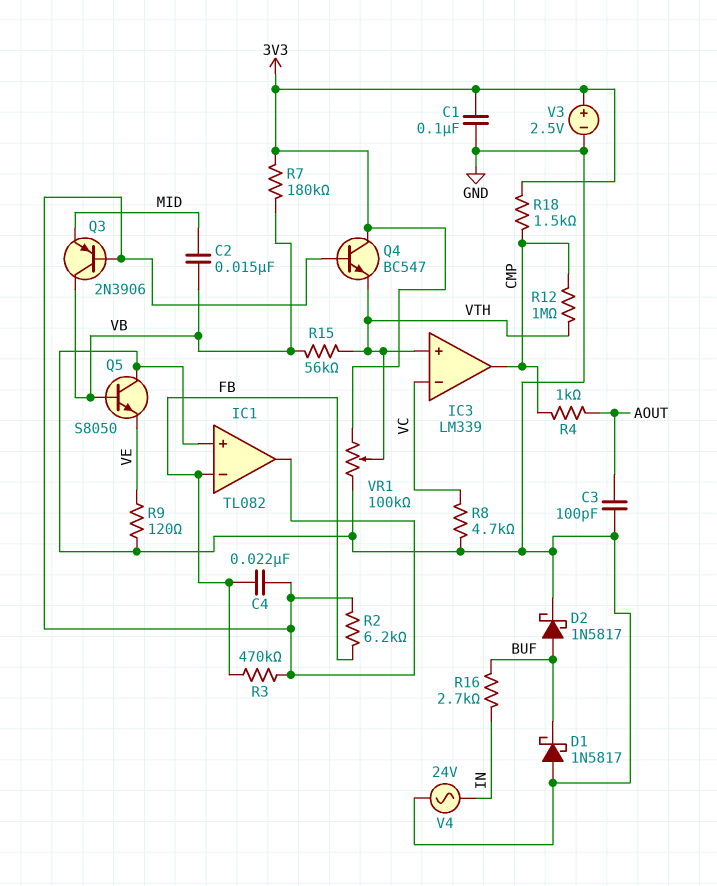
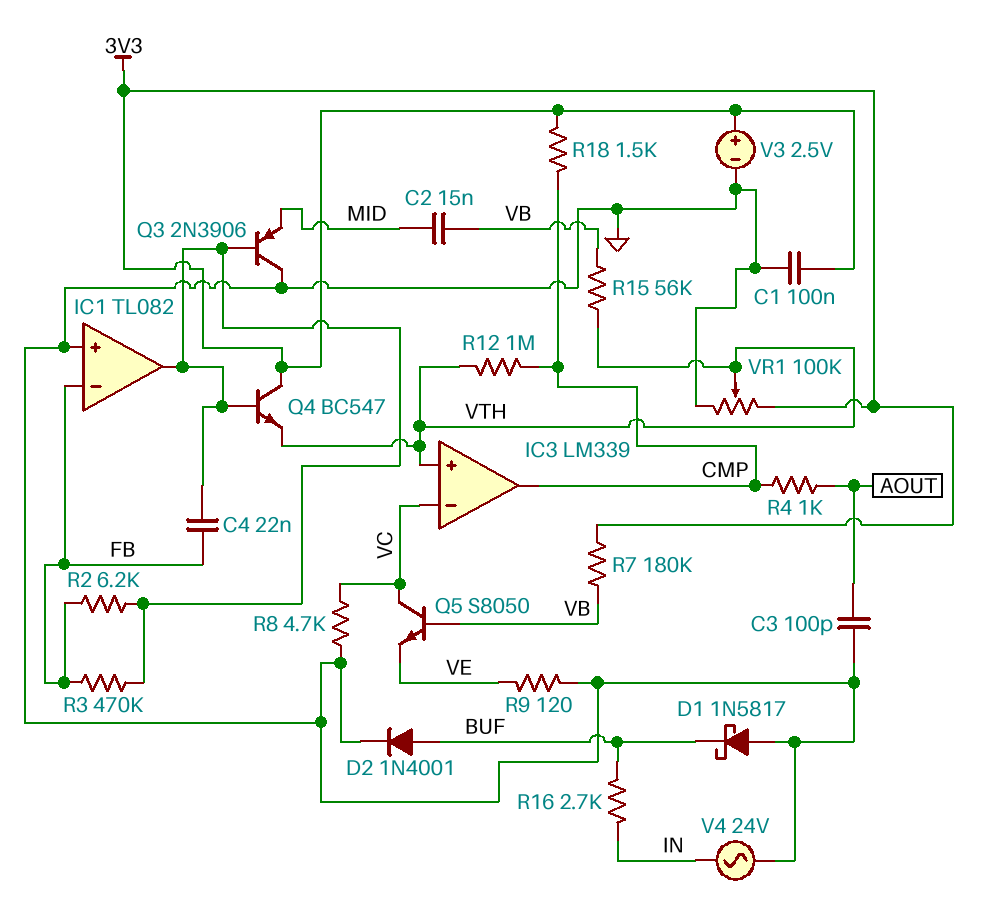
D2: schottky 1N5817 (A BUF, K GND) -> diode 1N4001 (A BUF, K GND)
Q3: PNP 2N3906 (B IC1/out, C VB, E MID) -> PNP 2N3906 (B IC1/out, C GND, E MID)
Q5: NPN S8050 (B VB, C GND, E VE) -> NPN S8050 (B VB, C VC, E VE)

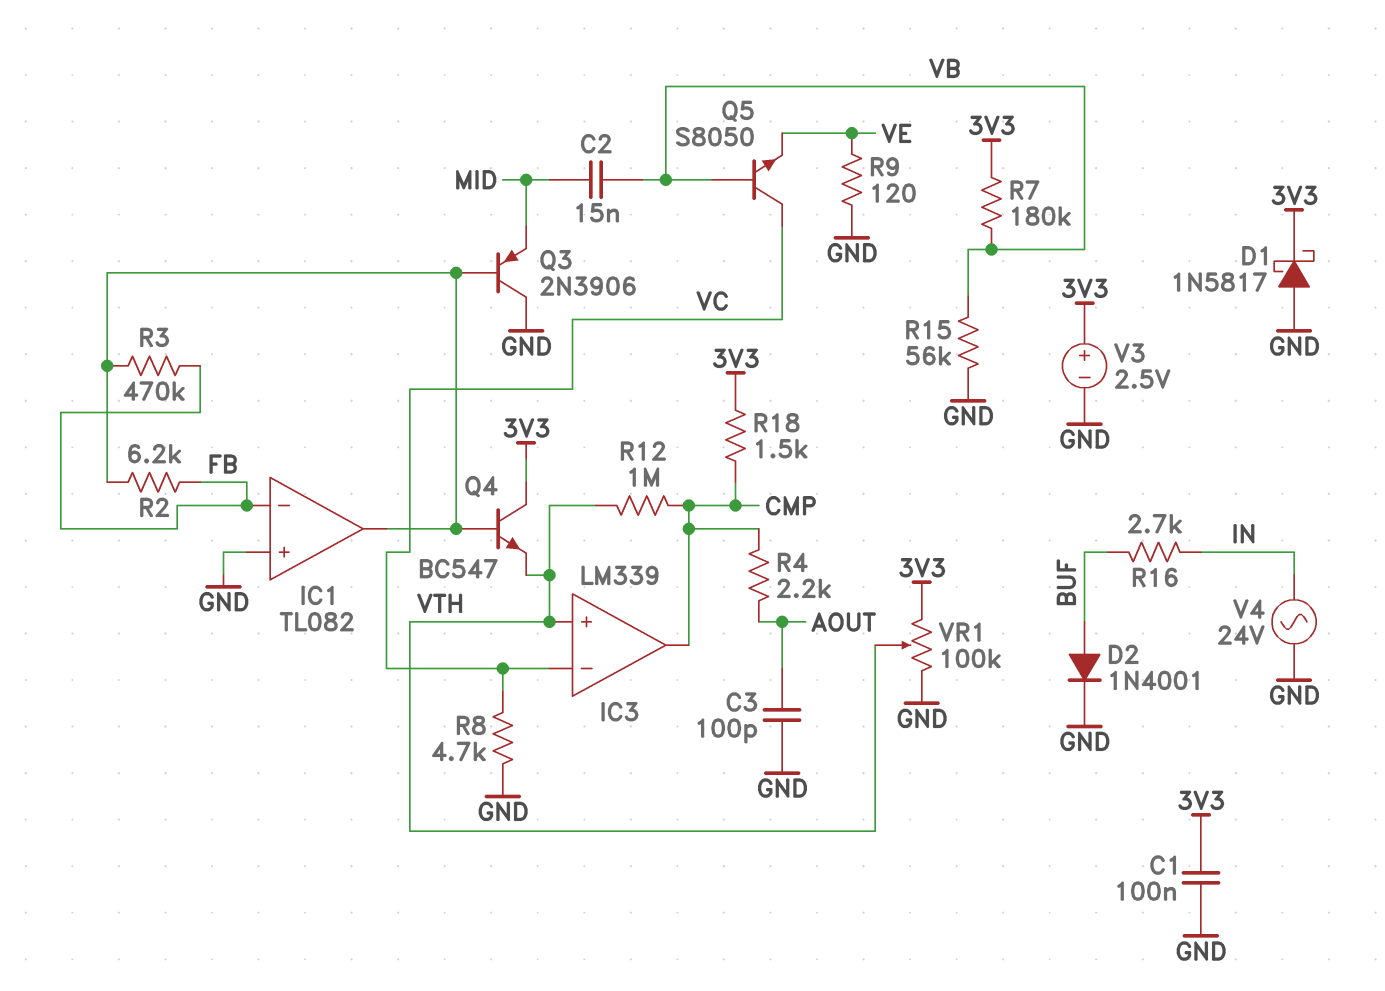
C4: 22nF (FB, IC1/out) -> none
D1: schottky 1N5817 (A GND, K BUF) -> schottky 1N5817 (A GND, K 3V3)
R4: 1k (AOUT, CMP) -> 2.2k (AOUT, CMP)
R15: 56k (VB, VTH) -> 56k (GND, VB)

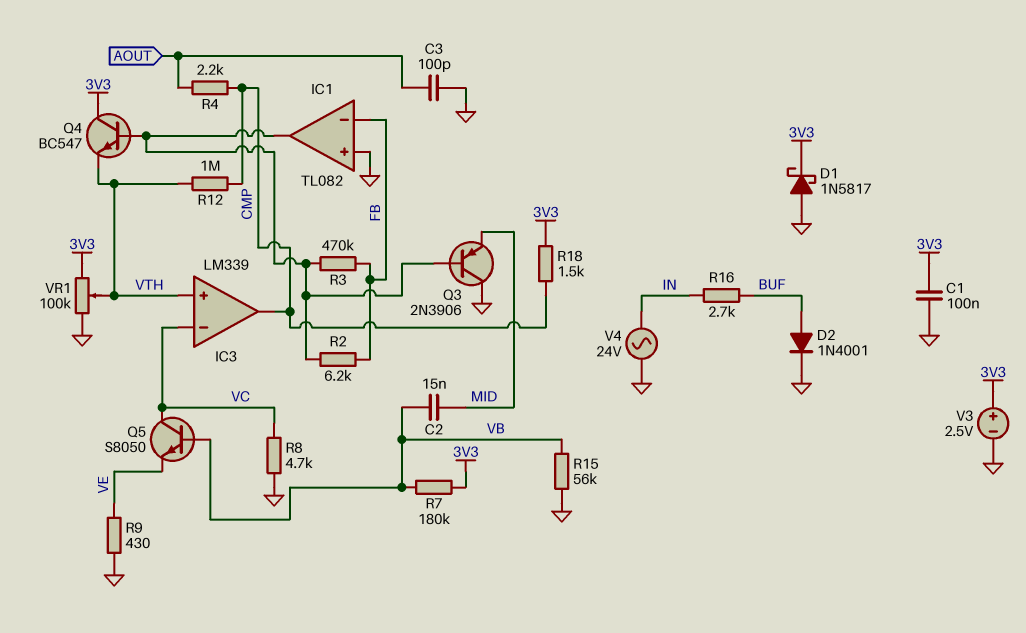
R9: 120 (GND, VE) -> 430 (GND, VE)

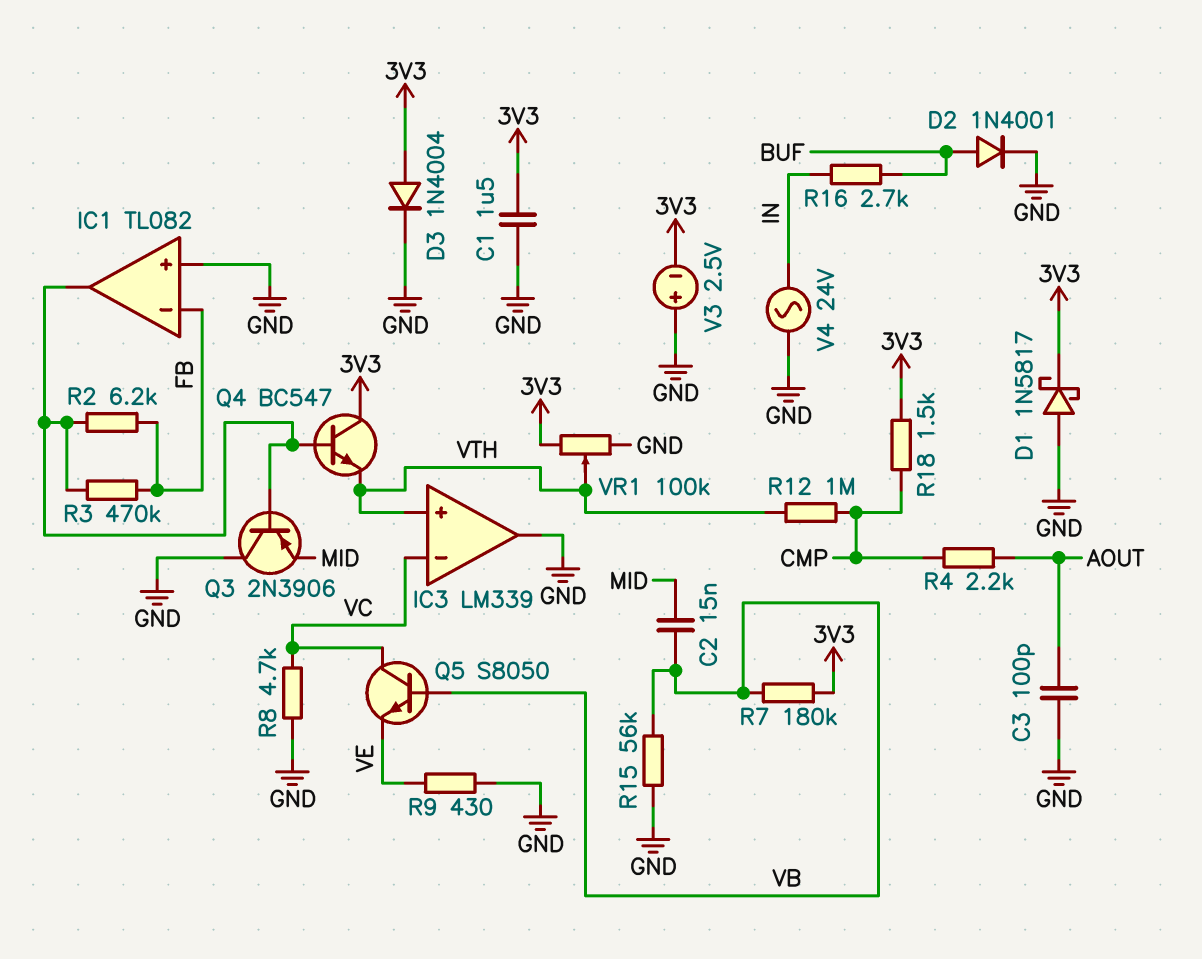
C1: 100nF (3V3, GND) -> 1.5uF (3V3, GND)
D3: none -> diode 1N4004 (A 3V3, K GND)
IC3 pin out: CMP -> GND
V3: 2.5V (plus 3V3, minus GND) -> 2.5V (plus GND, minus 3V3)

